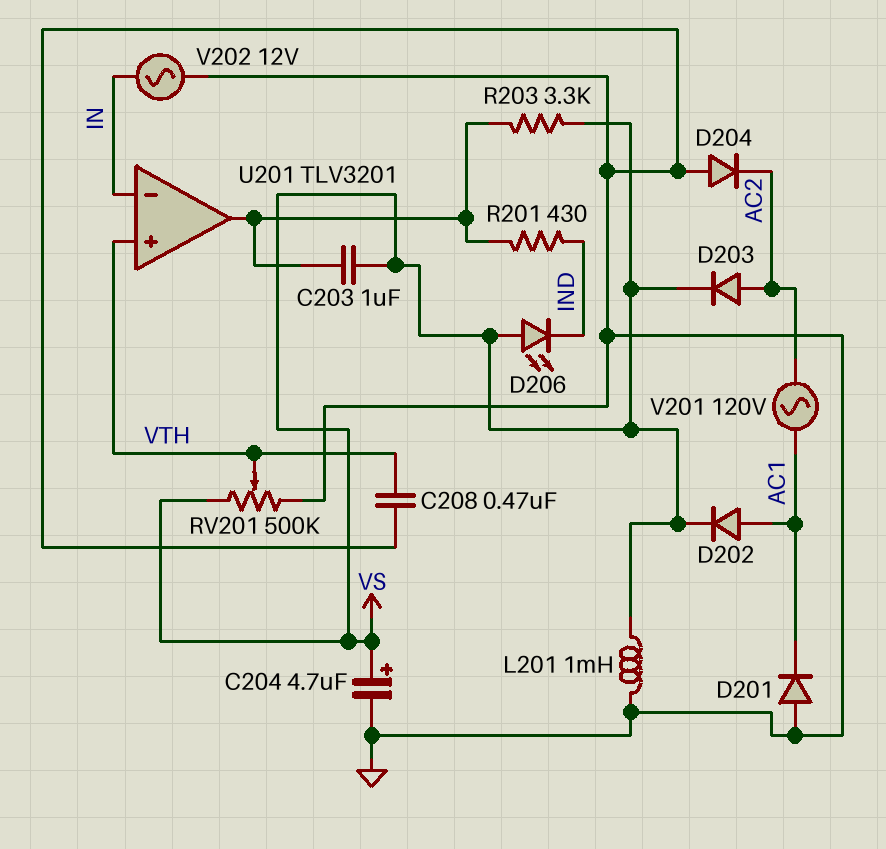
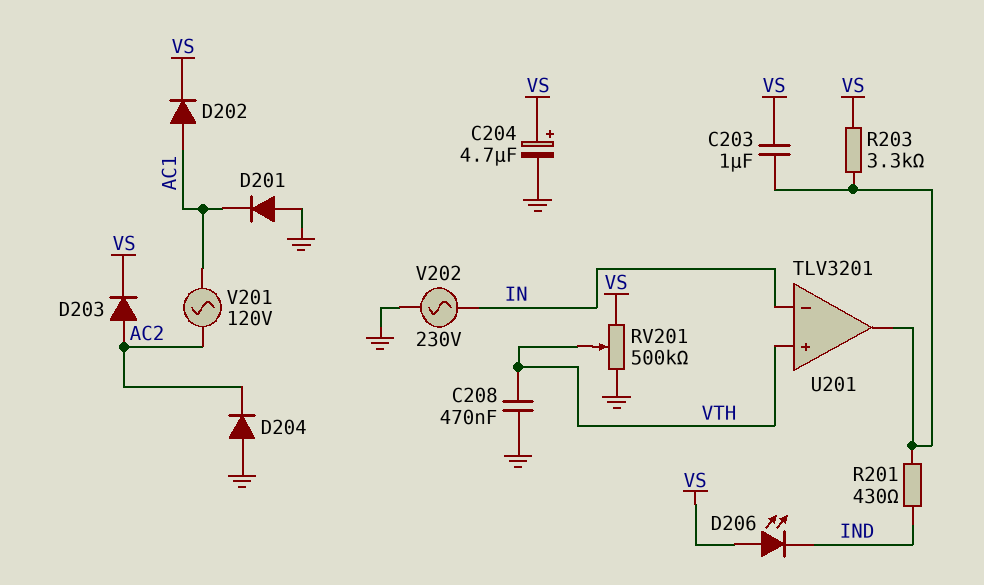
L201: 1mH (GND, VS) -> none
V202: AC 12V (GND, IN) -> AC 230V (GND, IN)

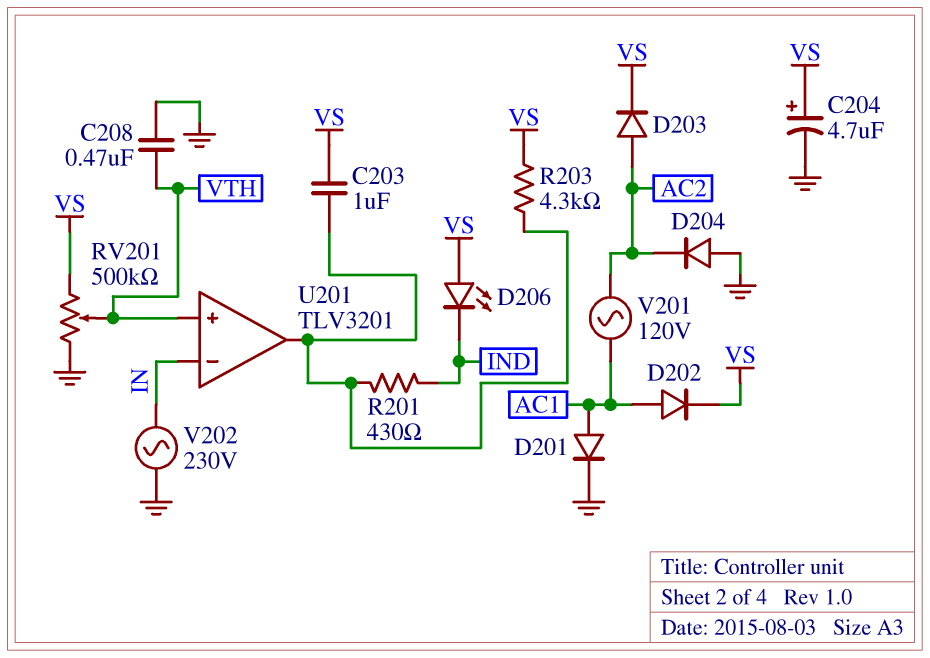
D201: diode (A GND, K AC1) -> diode (A AC1, K GND)
R203: 3.3k (U201/out, VS) -> 4.3k (U201/out, VS)

